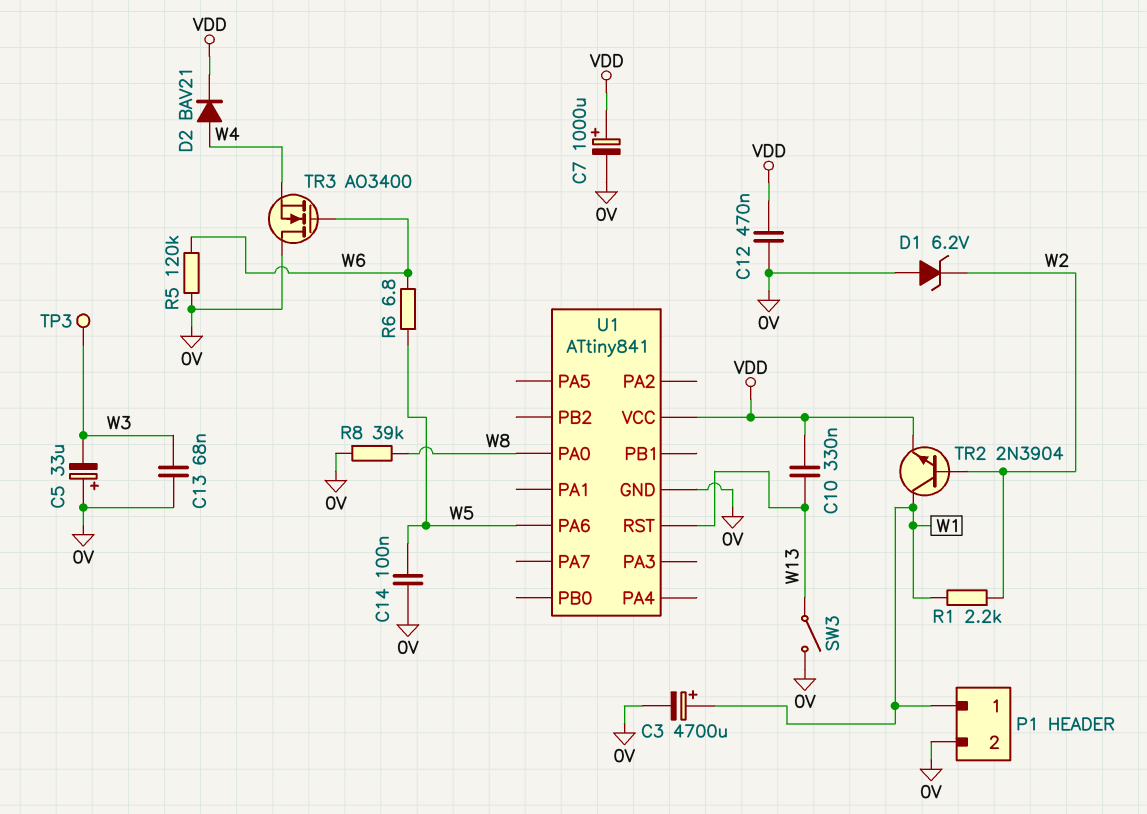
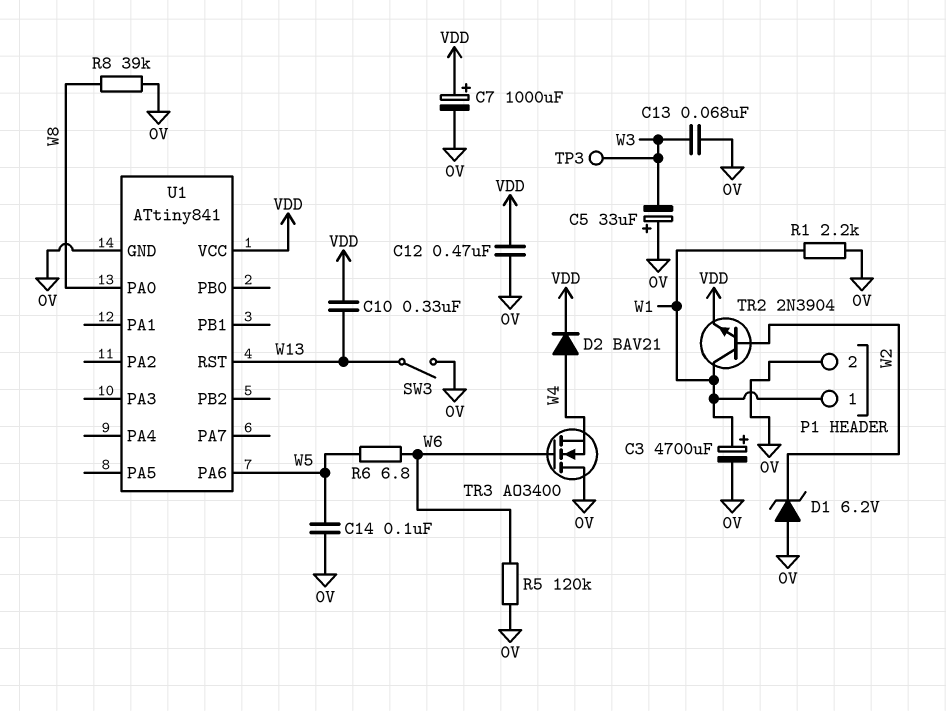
R1: 2.2k (W1, W2) -> 2.2k (0V, W1)

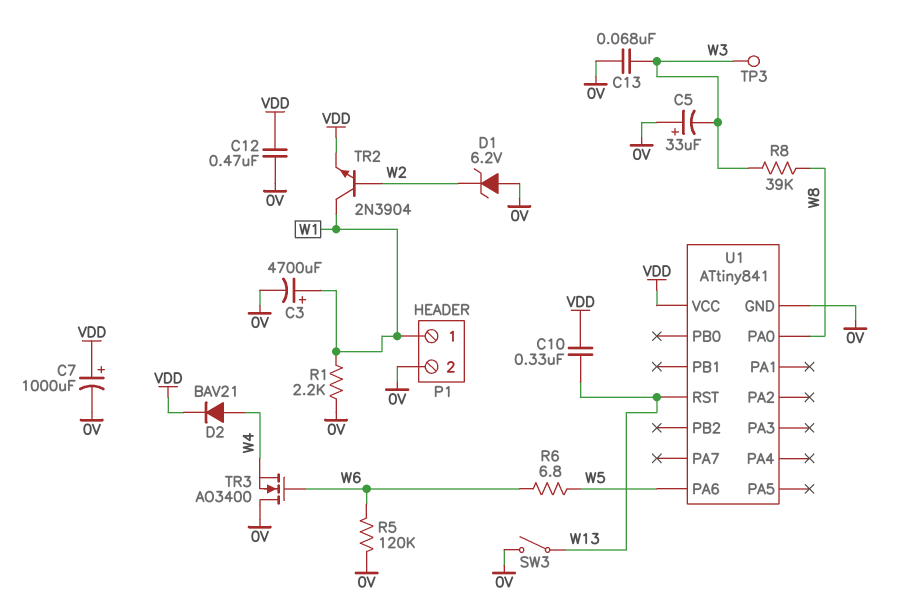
C14: 100nF (0V, W5) -> none
R8: 39k (0V, W8) -> 39k (W3, W8)

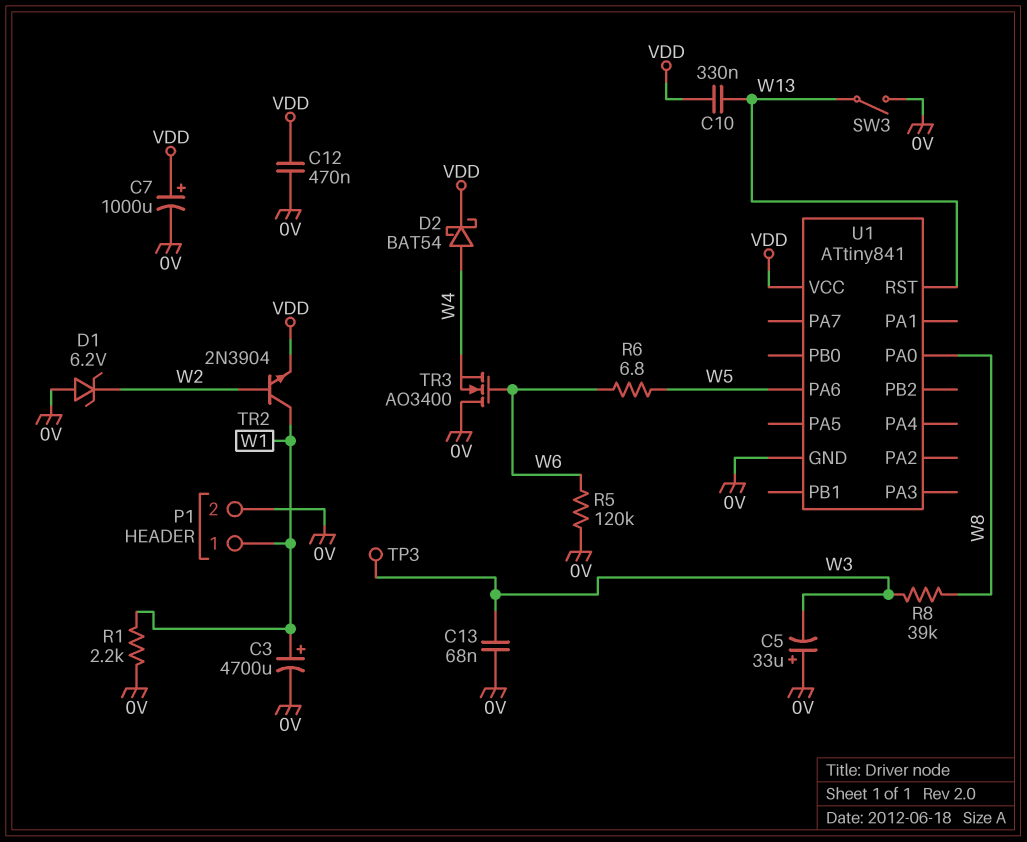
D2: diode BAV21 (A W4, K VDD) -> schottky BAT54 (A W4, K VDD)

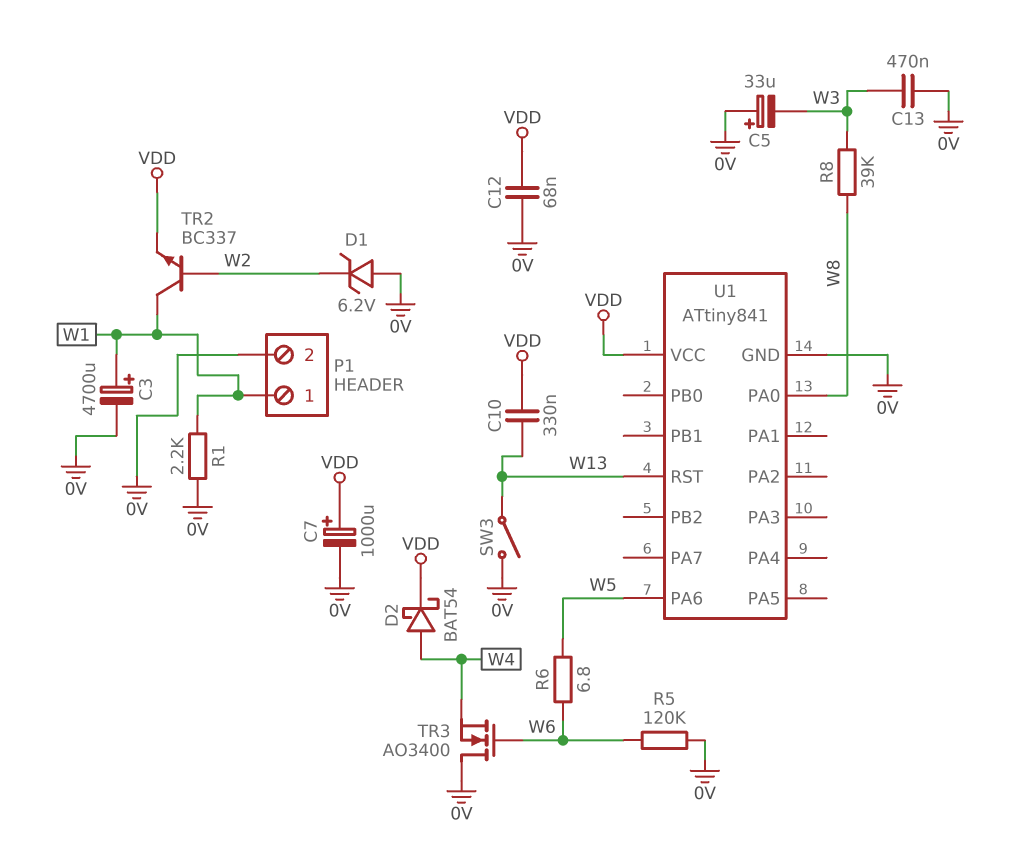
C12: 470nF (0V, VDD) -> 68nF (0V, VDD)
C13: 68nF (0V, W3) -> 470nF (0V, W3)
TP3: test point (W3) -> none
TR2: NPN 2N3904 (B W2, C W1, E VDD) -> NPN BC337 (B W2, C W1, E VDD)

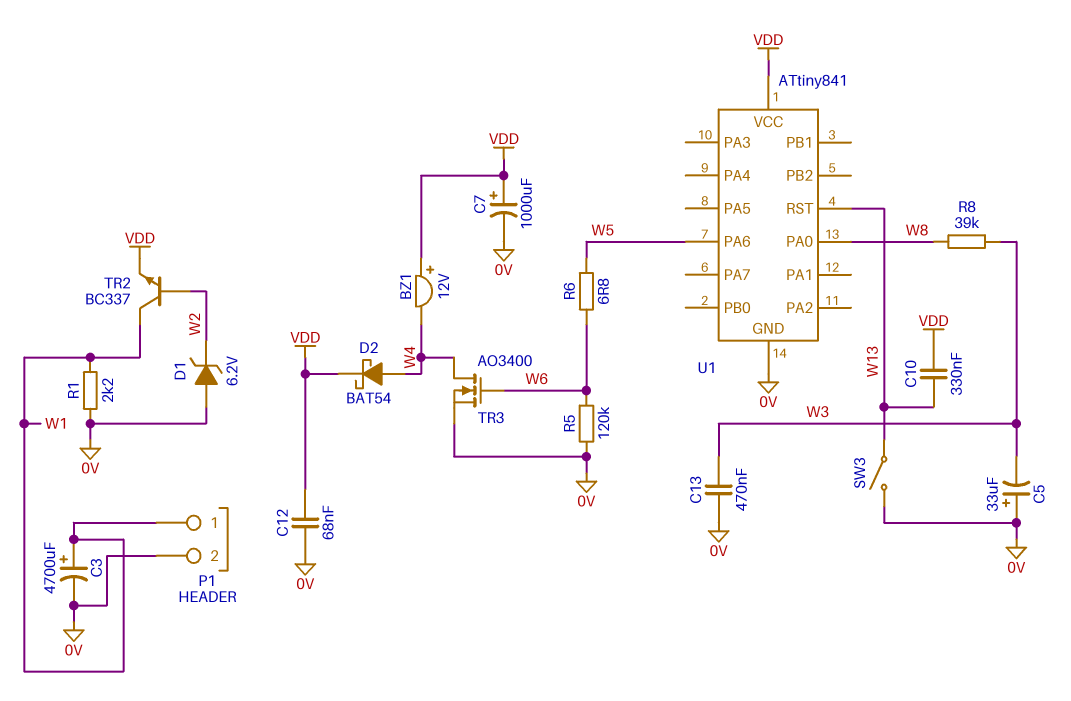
BZ1: none -> buzzer 12V (plus VDD, minus W4)
TR3: NMOS AO3400 (G W6, D 0V, S W4) -> NMOS AO3400 (G W6, D W4, S 0V)

